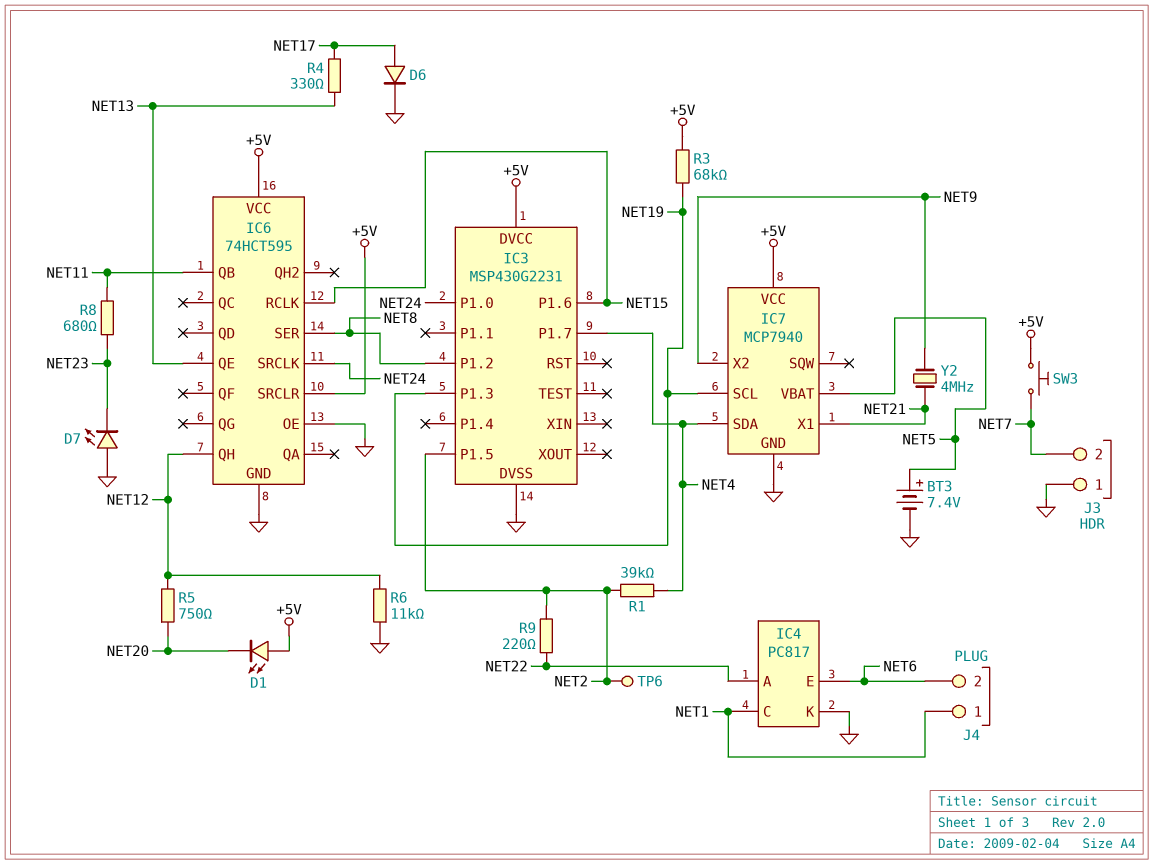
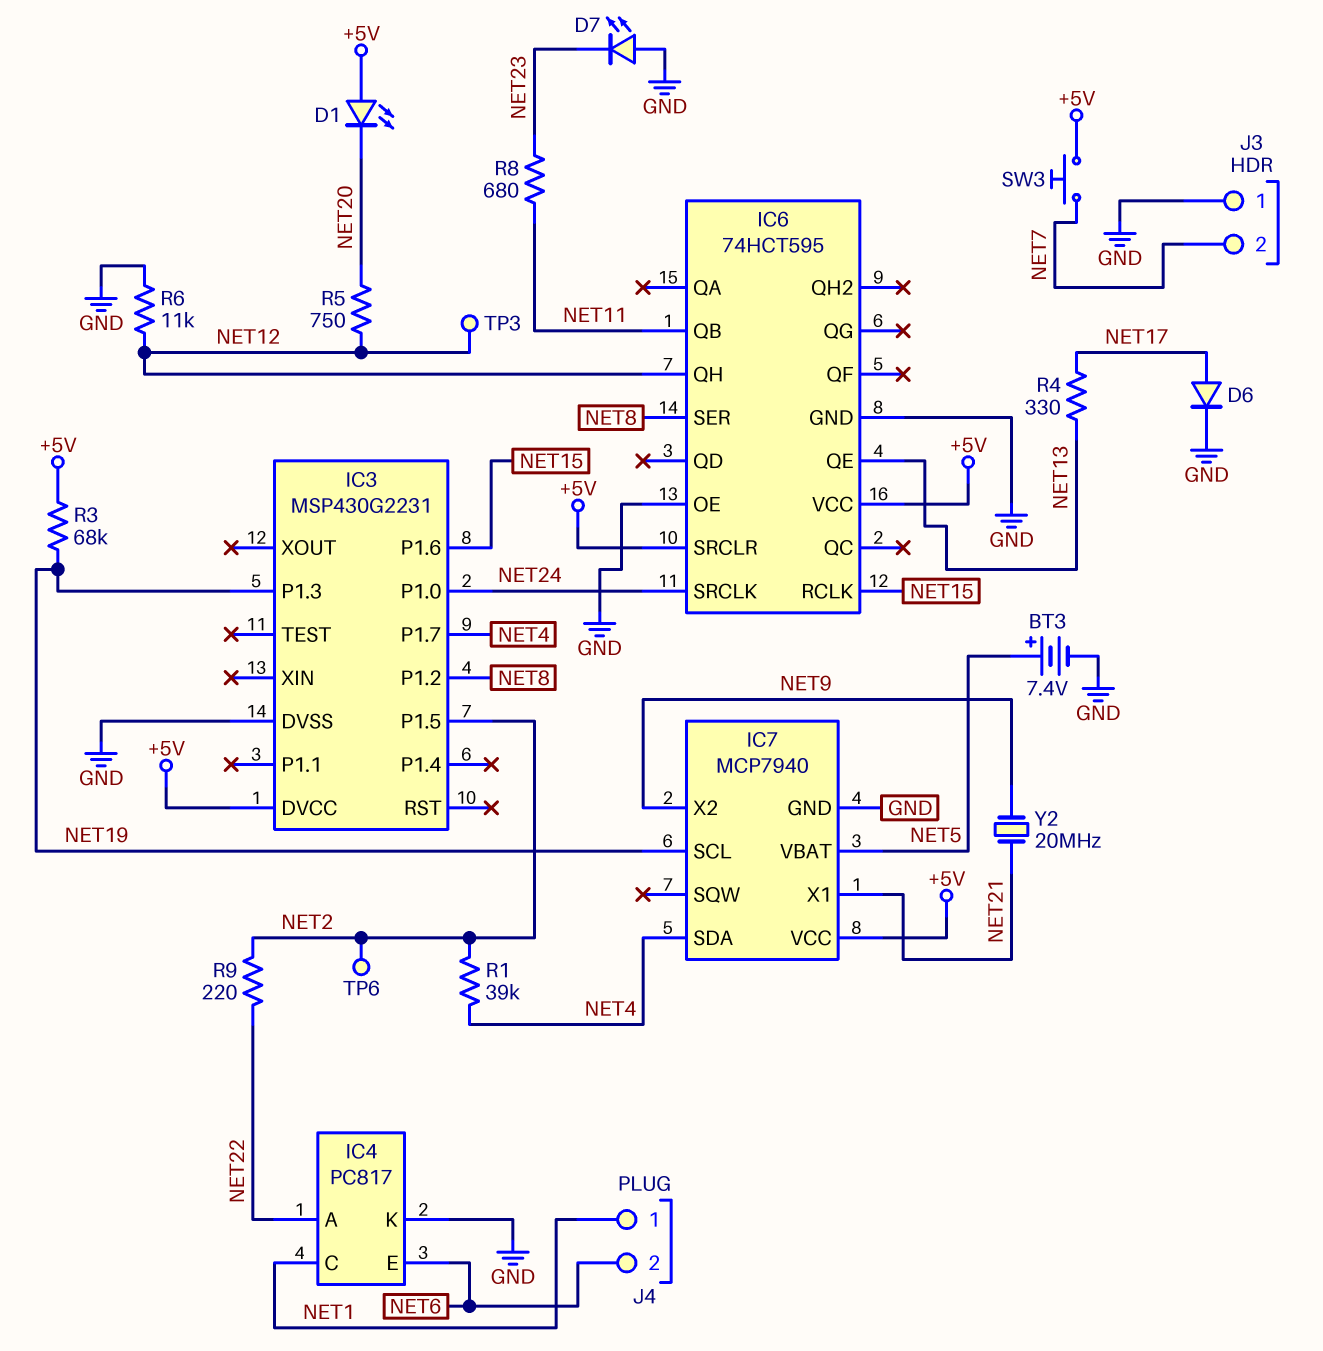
TP3: none -> test point (NET12)
Y2: 4MHz (NET9, NET21) -> 20MHz (NET9, NET21)

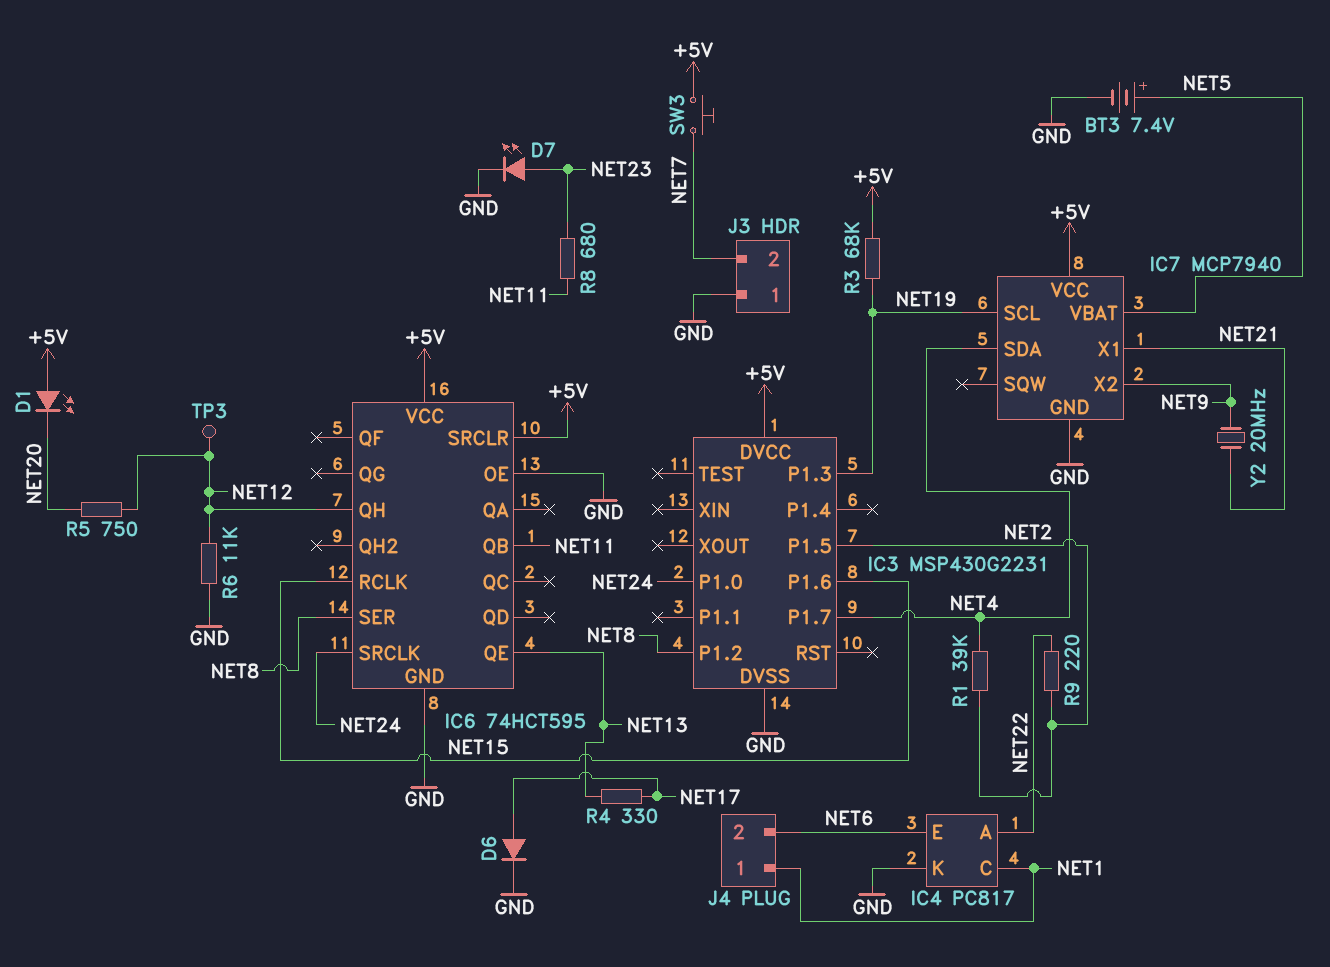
D7: LED (A GND, K NET23) -> LED (A NET23, K GND)
TP6: test point (NET2) -> none

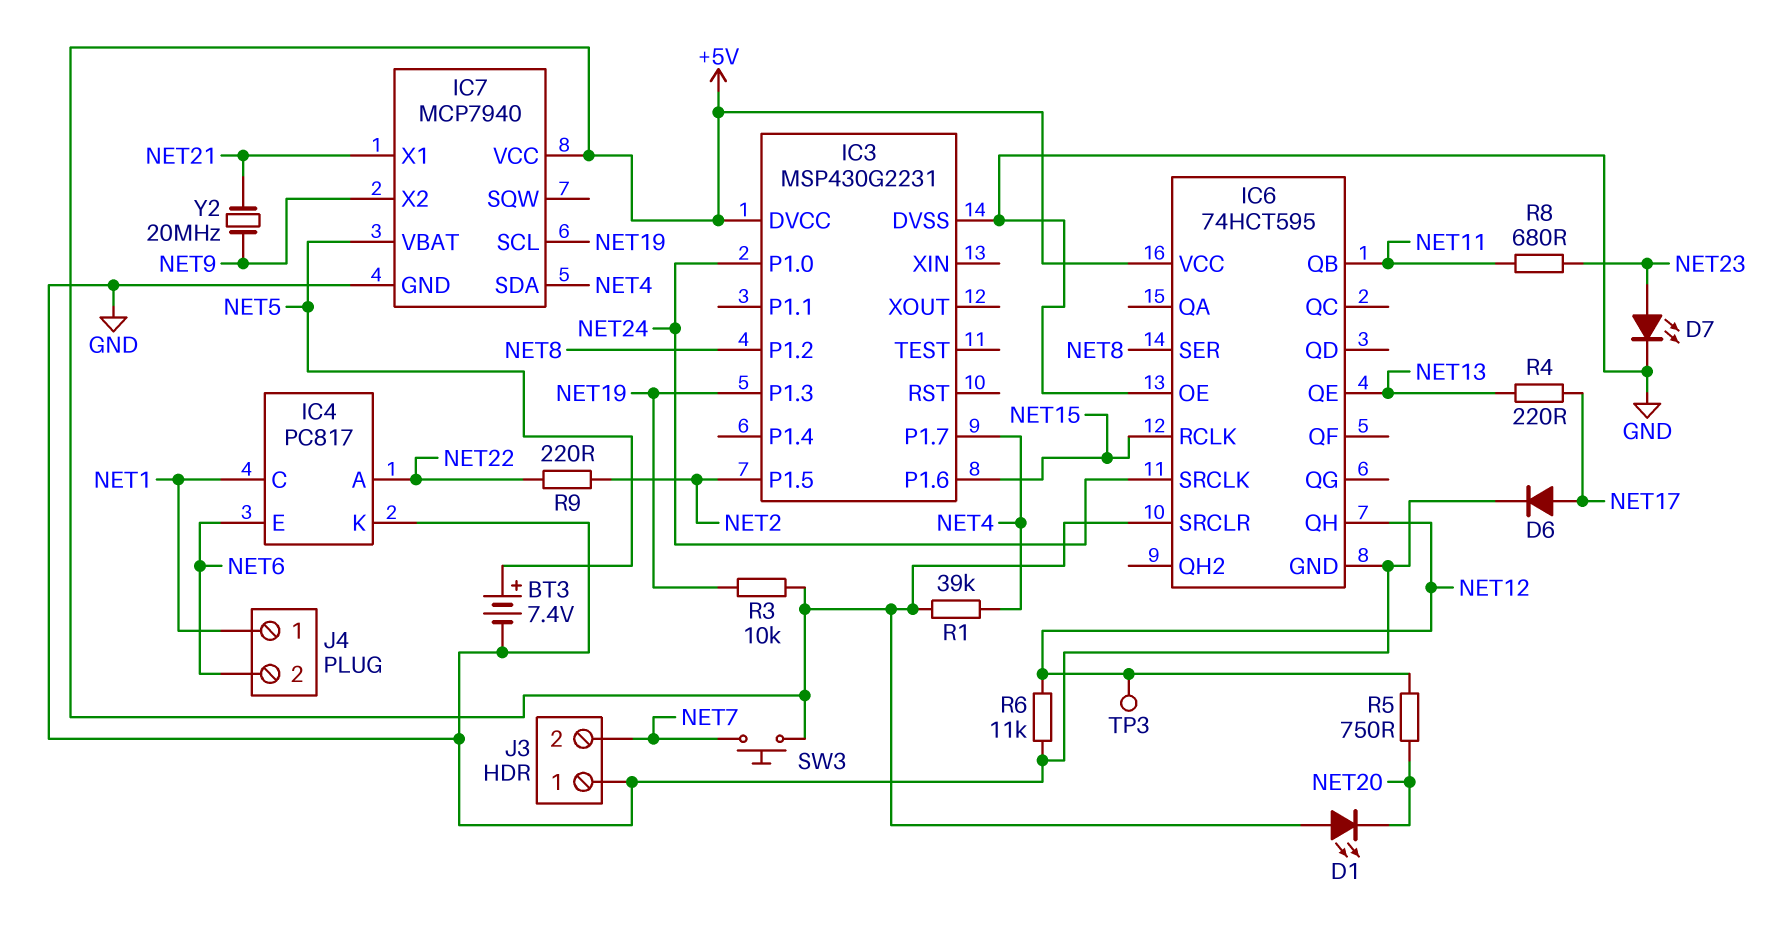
R1: 39k (NET2, NET4) -> 39k (+5V, NET4)
R3: 68k (+5V, NET19) -> 10k (+5V, NET19)
R4: 330 (NET13, NET17) -> 220 (NET13, NET17)

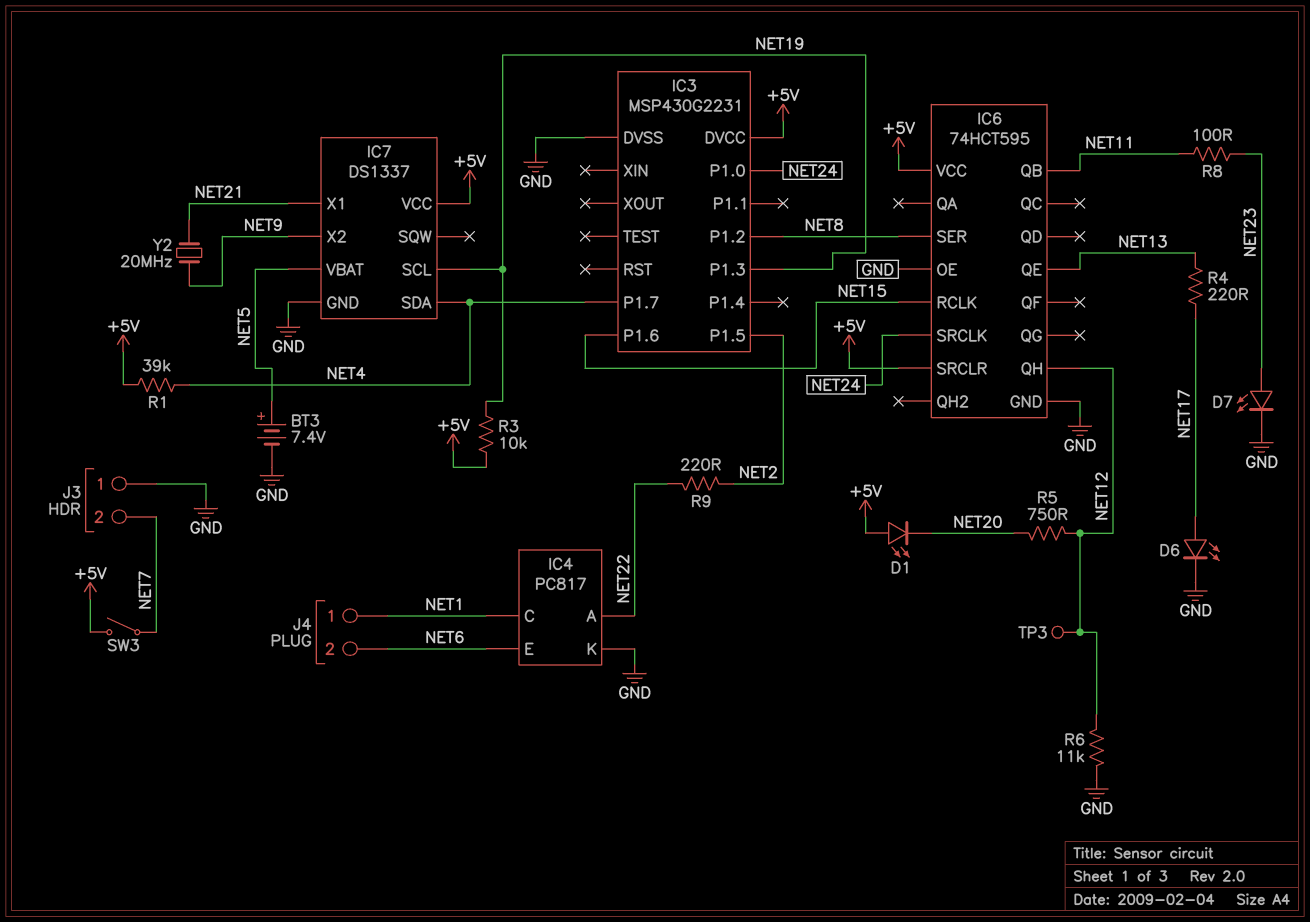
D6: diode (A NET17, K GND) -> LED (A NET17, K GND)
IC7: MCP7940 -> DS1337
R8: 680 (NET11, NET23) -> 100 (NET11, NET23)
SW3: button (+5V, NET7) -> switch (+5V, NET7)

